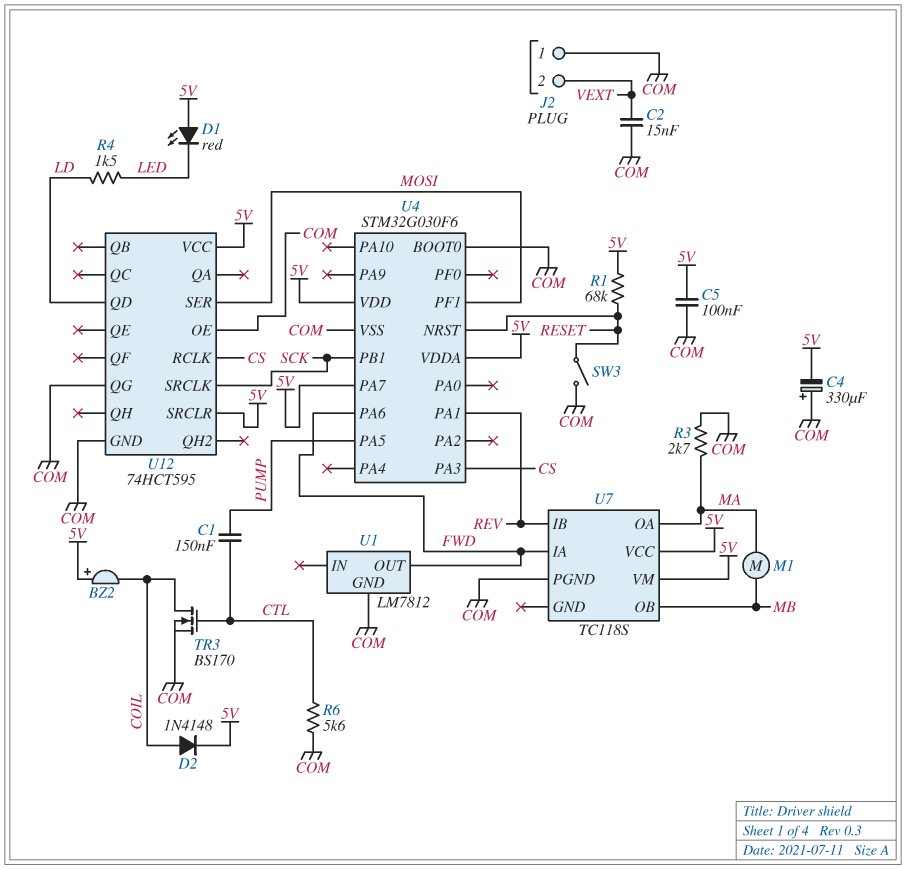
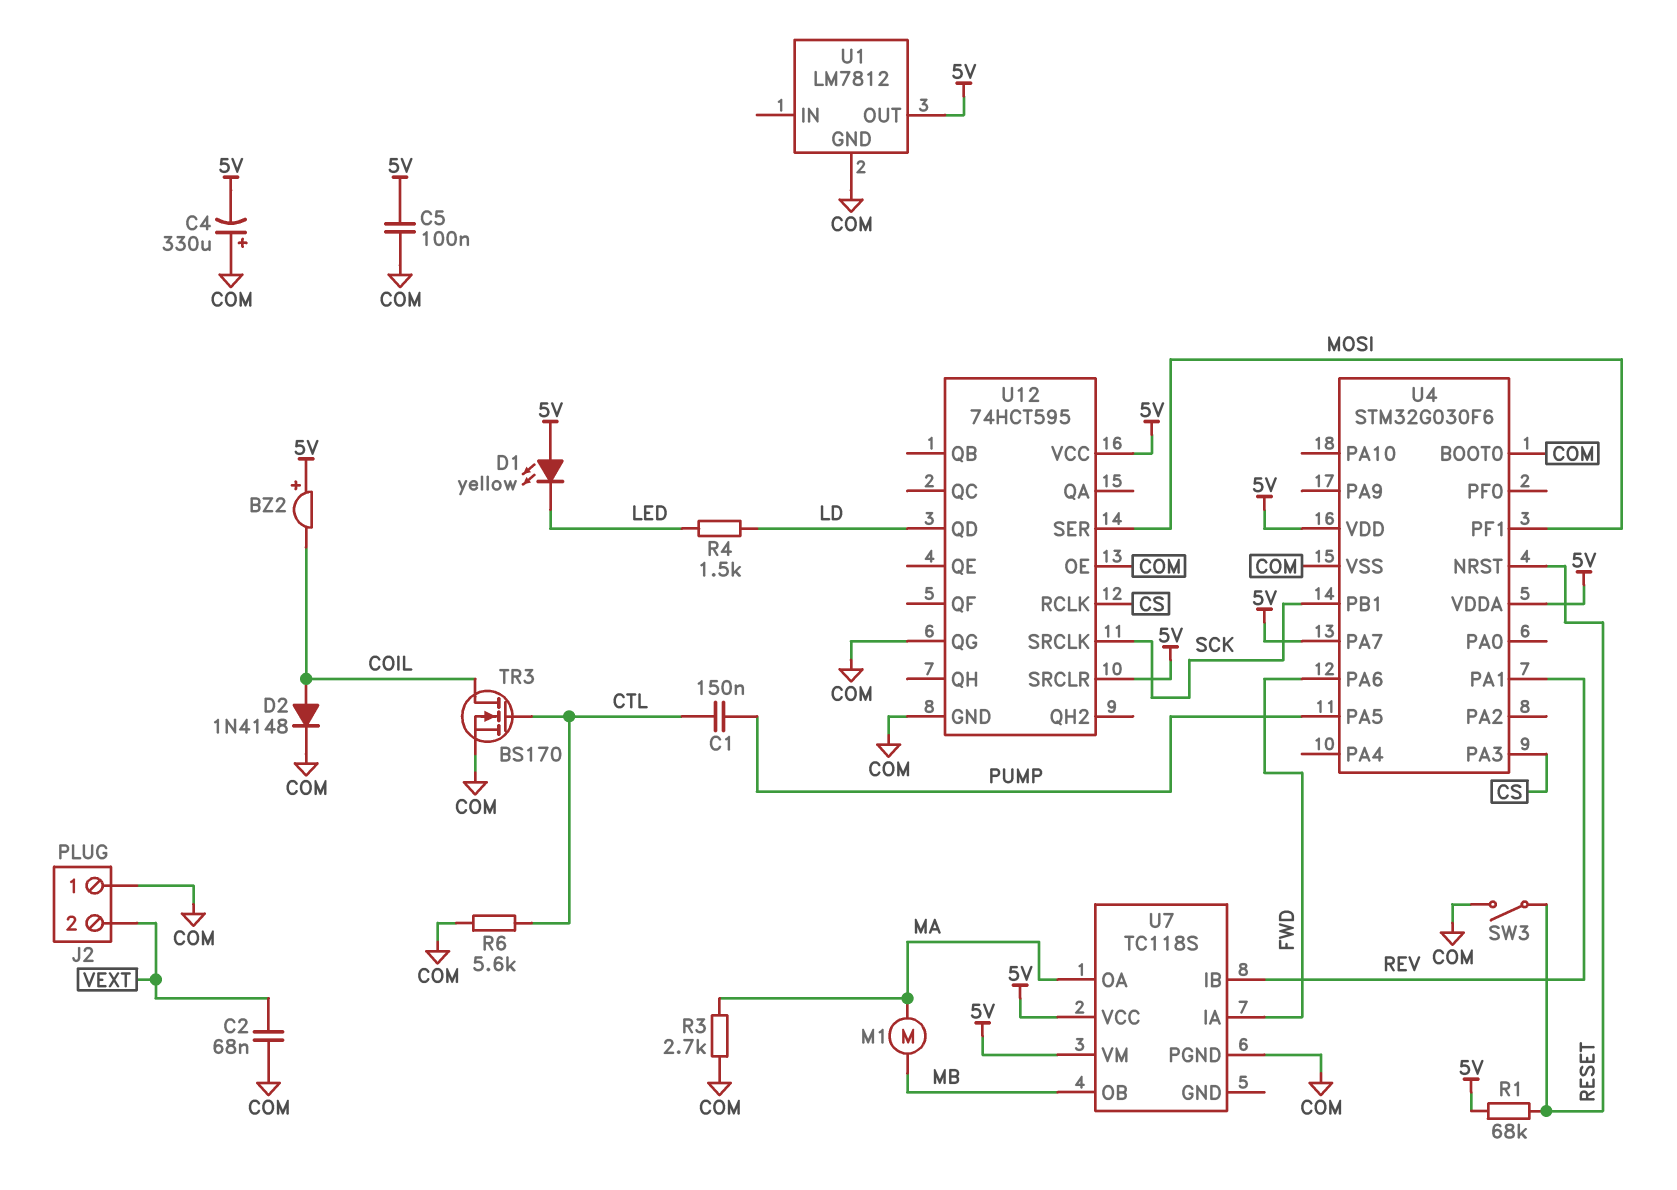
C2: 15nF (COM, VEXT) -> 68nF (COM, VEXT)
D1: LED red (A 5V, K LED) -> LED yellow (A 5V, K LED)
D2: diode 1N4148 (A COIL, K 5V) -> diode 1N4148 (A COIL, K COM)
U1 pin OUT: FWD -> 5V

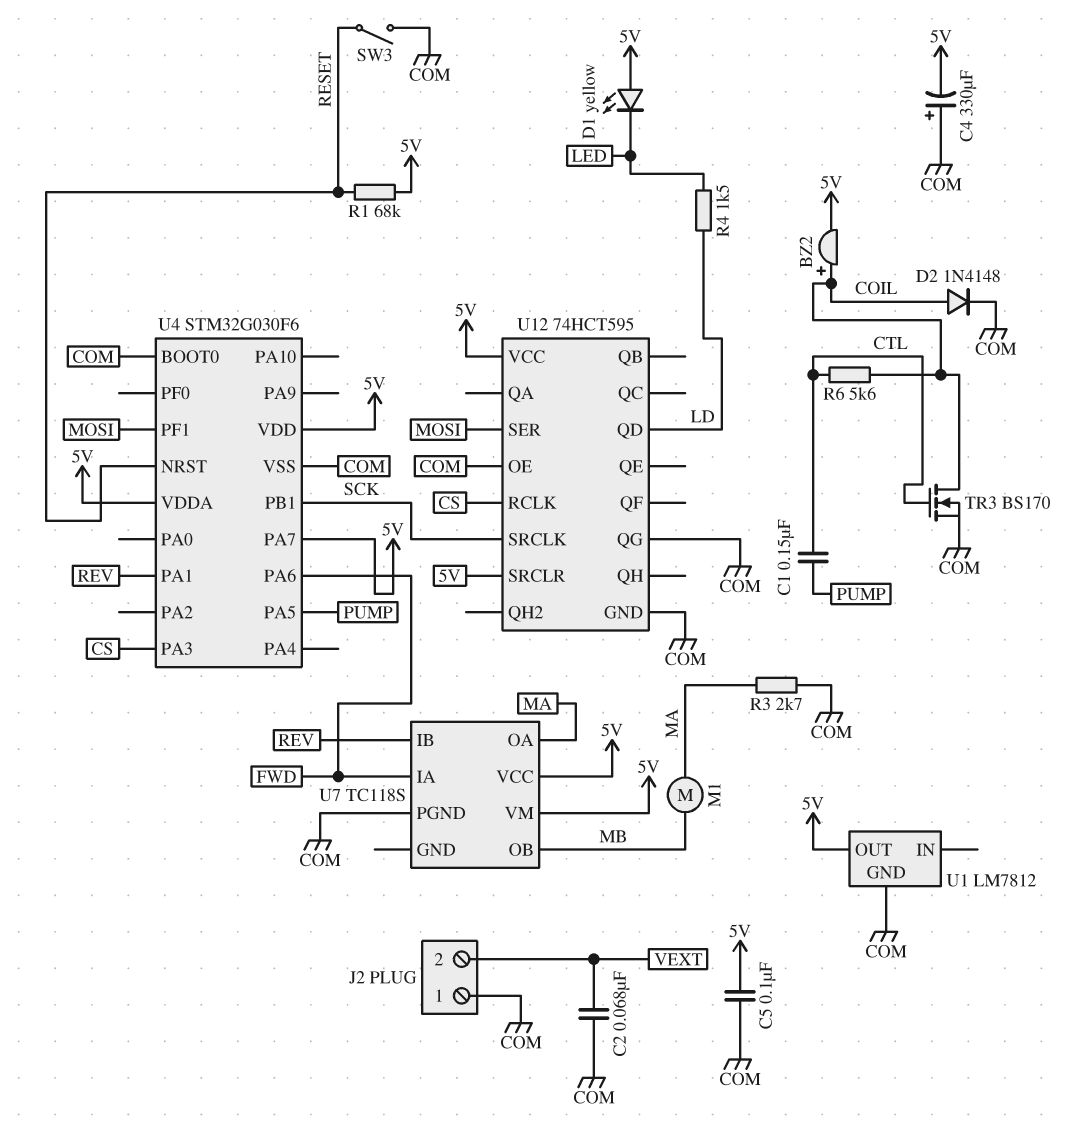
BZ2: buzzer (plus 5V, minus COIL) -> buzzer (plus COIL, minus 5V)
R6: 5.6k (COM, CTL) -> 5.6k (COIL, CTL)

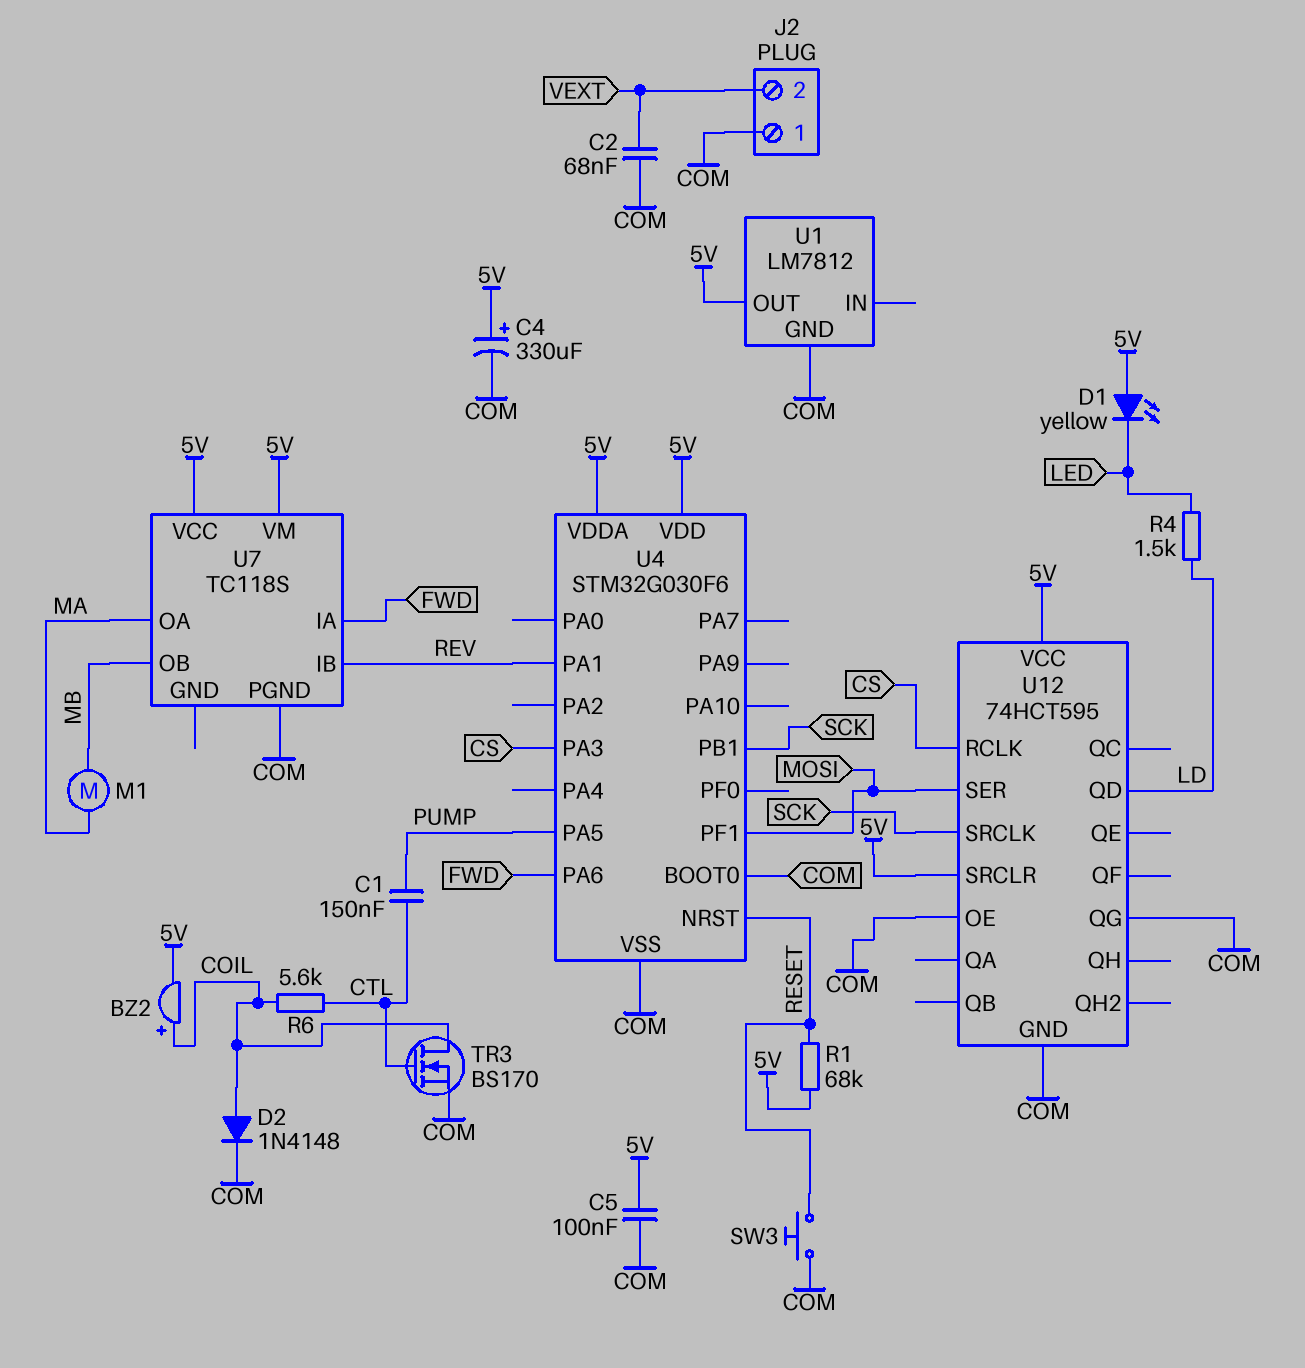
C4: 330uF (plus COM, minus 5V) -> 330uF (plus 5V, minus COM)
R3: 2.7k (COM, MA) -> none
SW3: switch (COM, RESET) -> button (COM, RESET)
U4 pin PA7: 5V -> none

